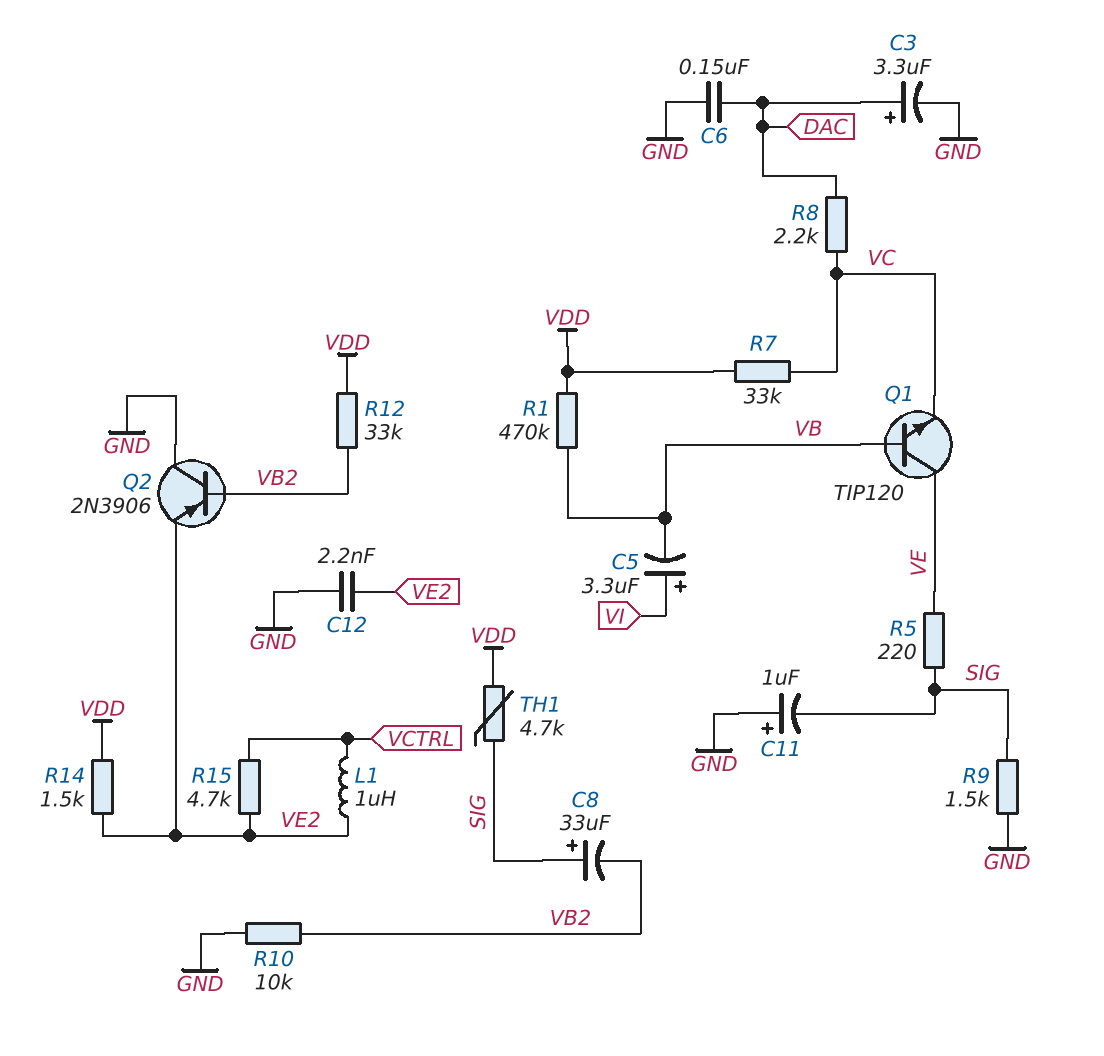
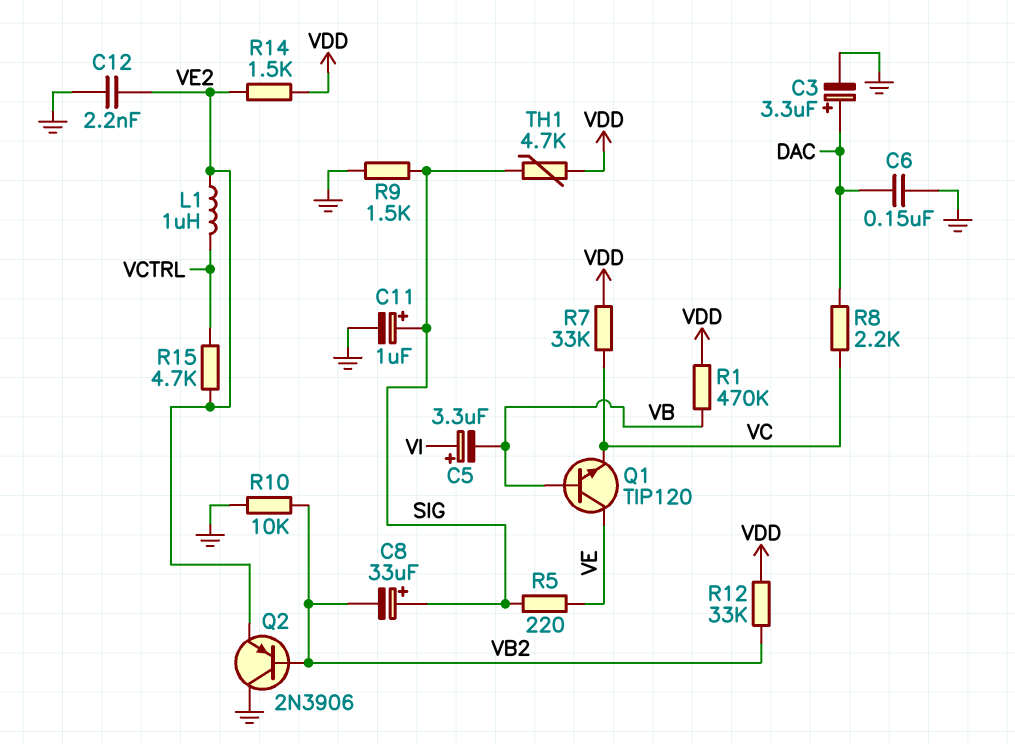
C11: 1uF (plus GND, minus SIG) -> 1uF (plus SIG, minus GND)

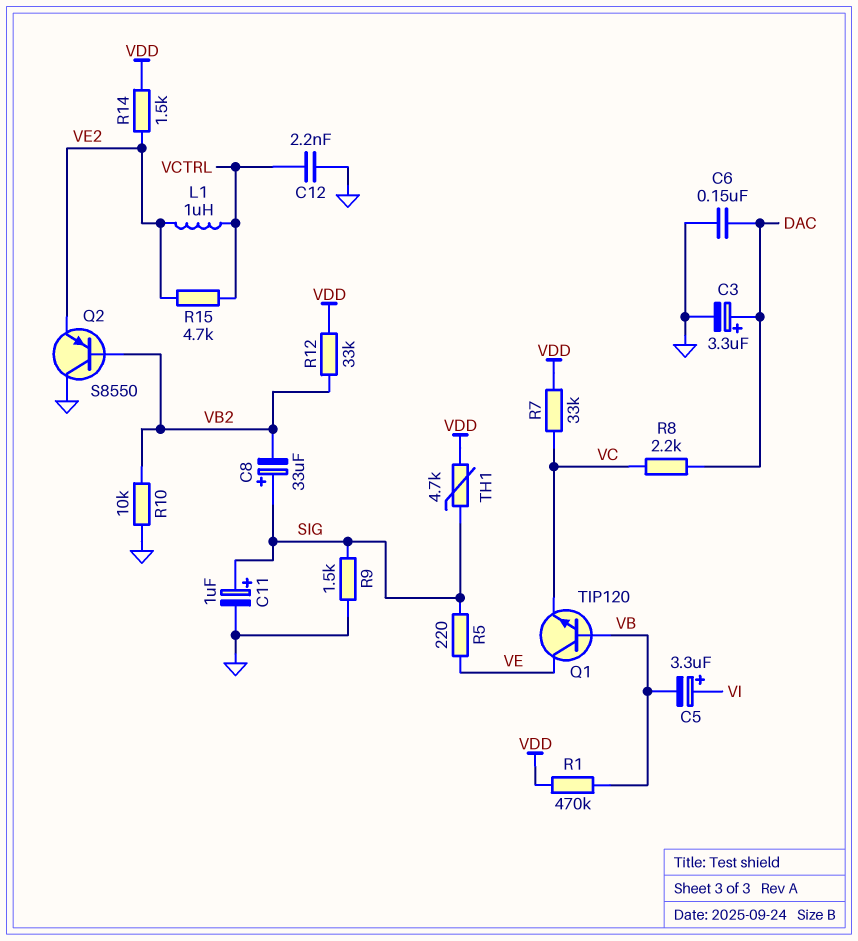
C12: 2.2nF (GND, VE2) -> 2.2nF (GND, VCTRL)
Q2: PNP 2N3906 (B VB2, C GND, E VE2) -> PNP S8550 (B VB2, C GND, E VE2)

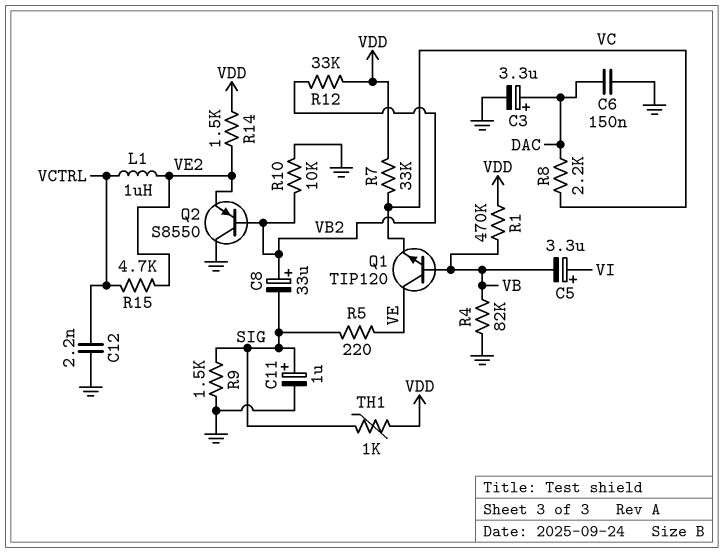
C8: 33uF (plus SIG, minus VB2) -> 33uF (plus VB2, minus SIG)
R4: none -> 82k (GND, VB)
TH1: 4.7k (SIG, VDD) -> 1k (SIG, VDD)

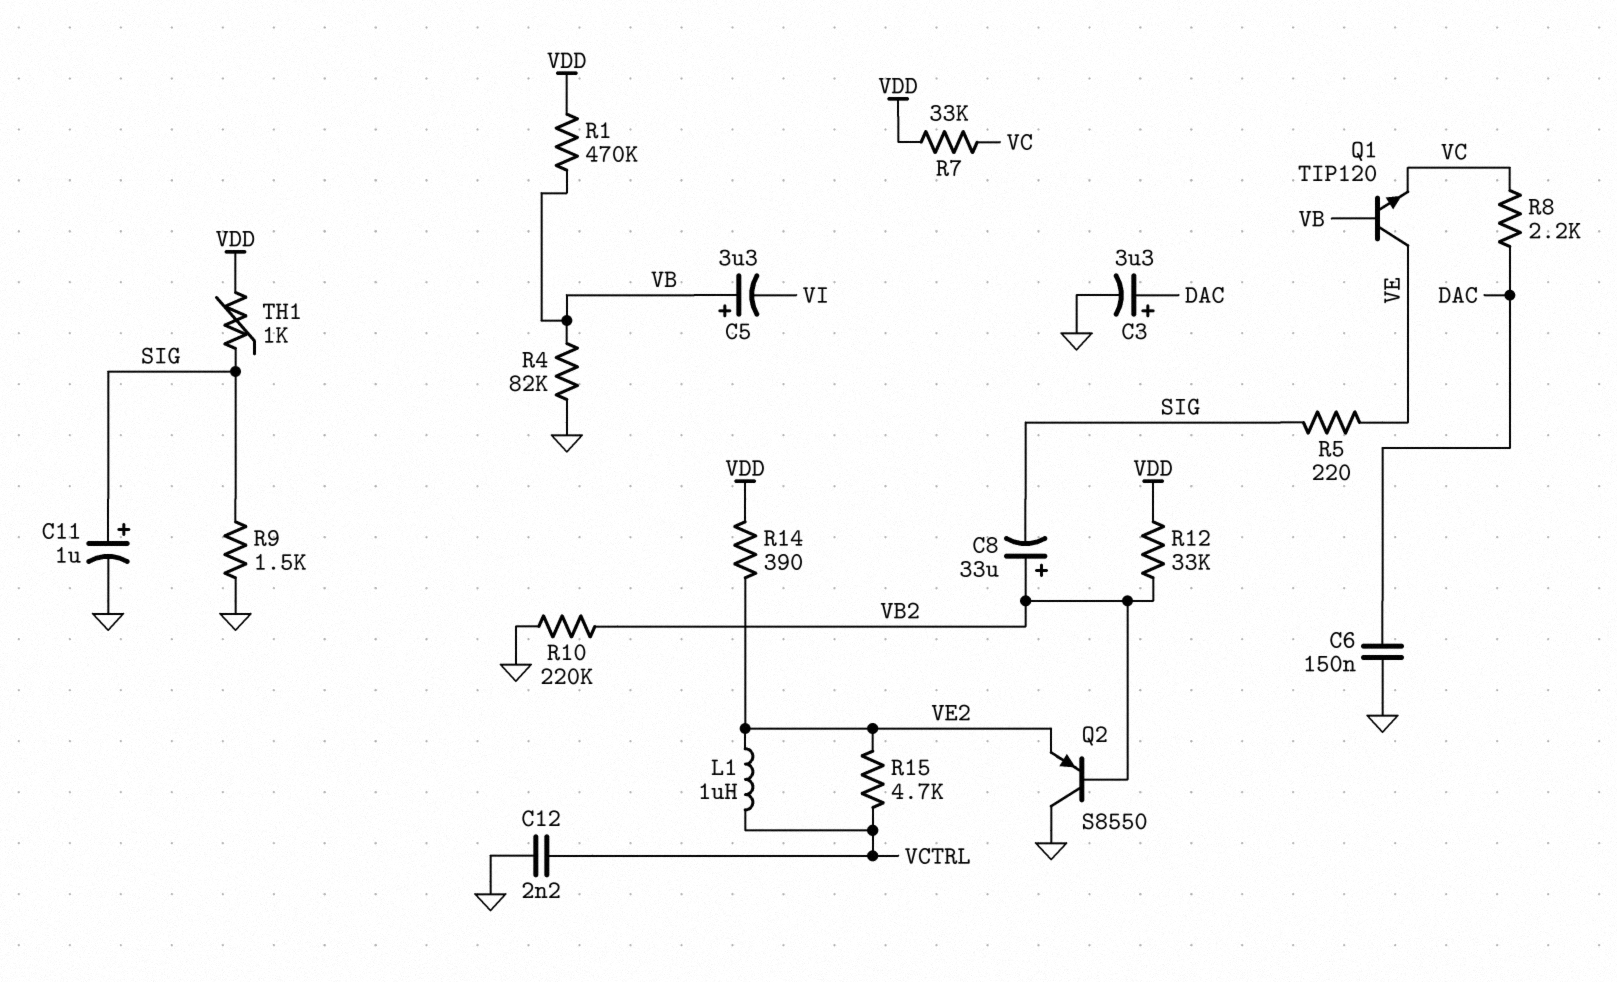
C5: 3.3uF (plus VI, minus VB) -> 3.3uF (plus VB, minus VI)
R10: 10k (GND, VB2) -> 220k (GND, VB2)
R14: 1.5k (VDD, VE2) -> 390 (VDD, VE2)

